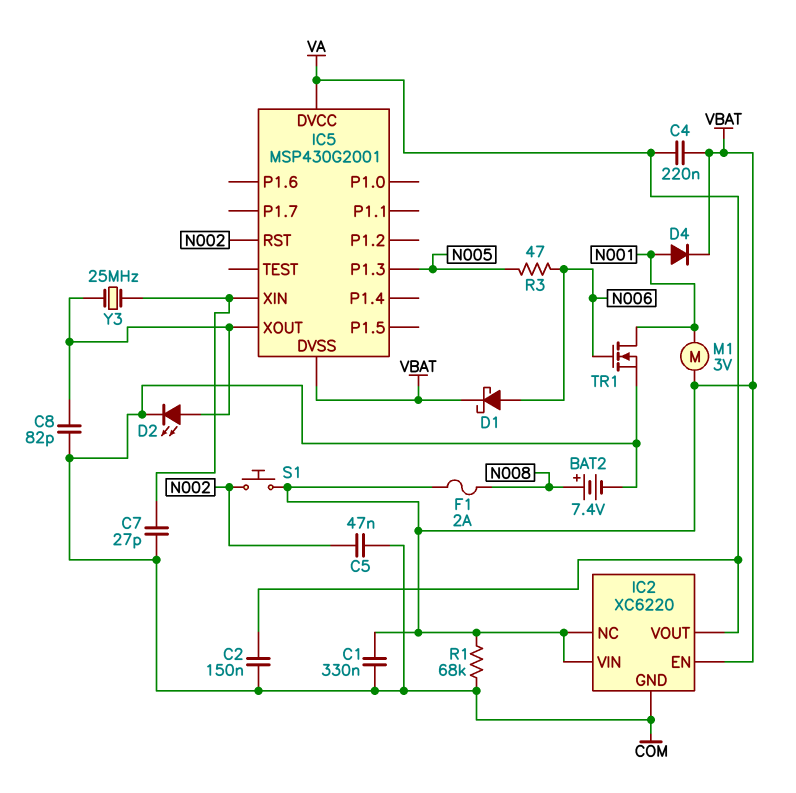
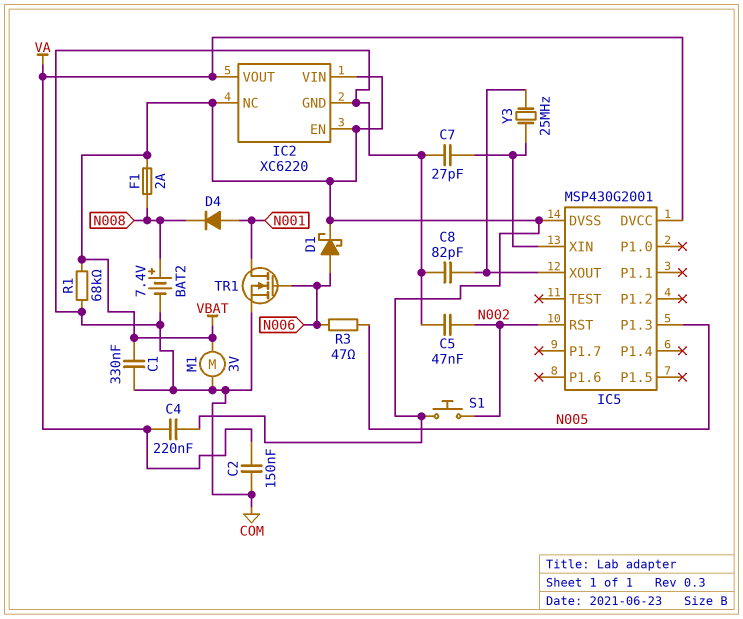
D2: LED (A IC5/XOUT, K COM) -> none
D4: diode (A N001, K VBAT) -> diode (A N001, K N008)
M1: motor 3V (N001, VBAT) -> motor 3V (COM, VBAT)

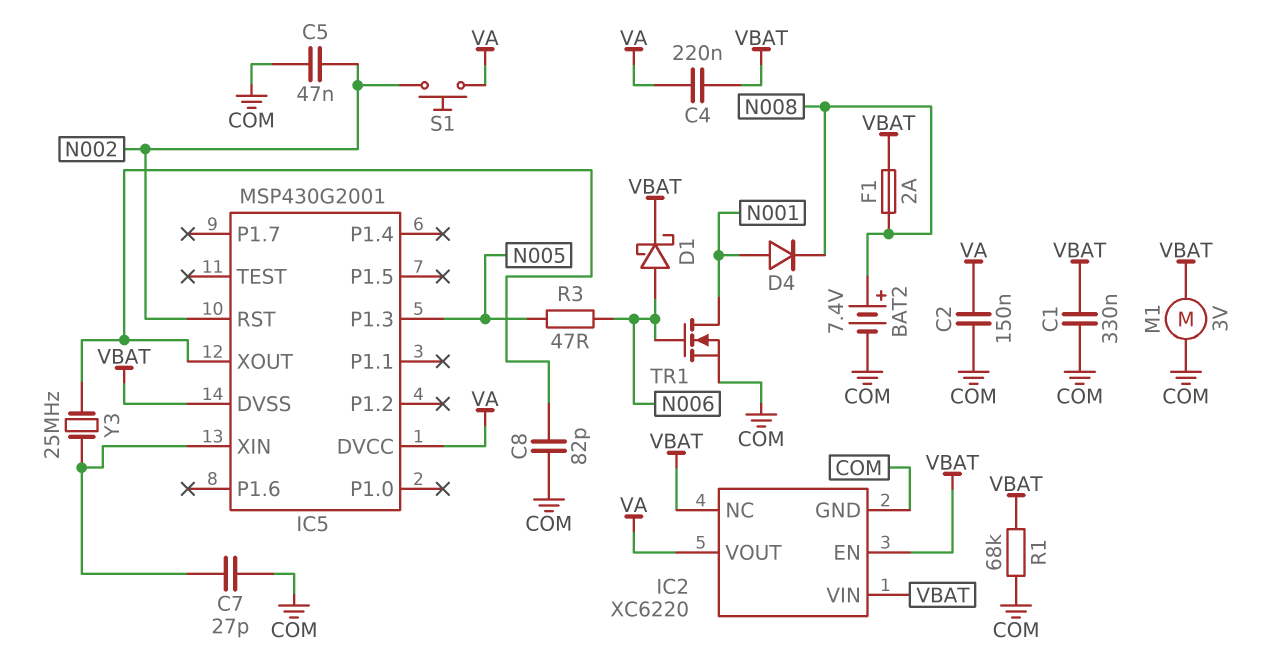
S1: button (N002, VBAT) -> button (N002, VA)

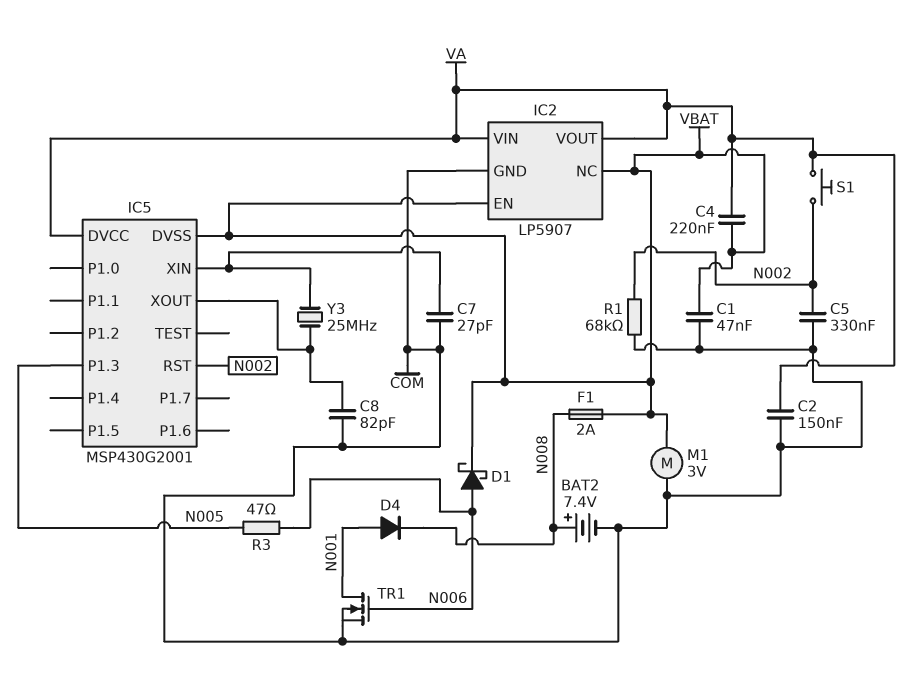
C1: 330nF (COM, VBAT) -> 47nF (COM, VBAT)
C5: 47nF (COM, N002) -> 330nF (COM, N002)
IC2: XC6220 -> LP5907
IC2 pin VIN: VBAT -> VA
R1: 68k (COM, VBAT) -> 68k (COM, N002)

